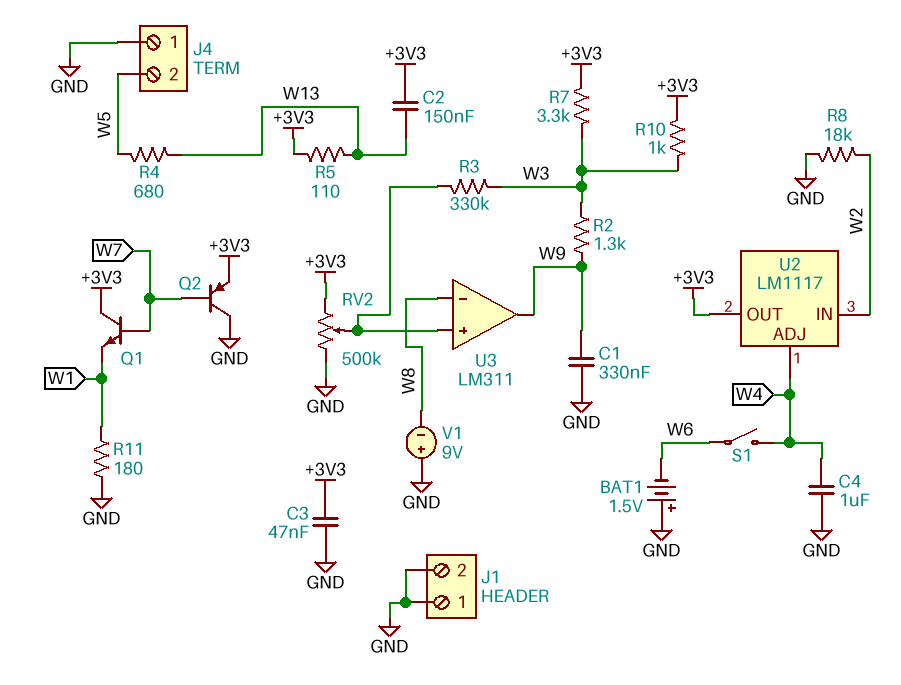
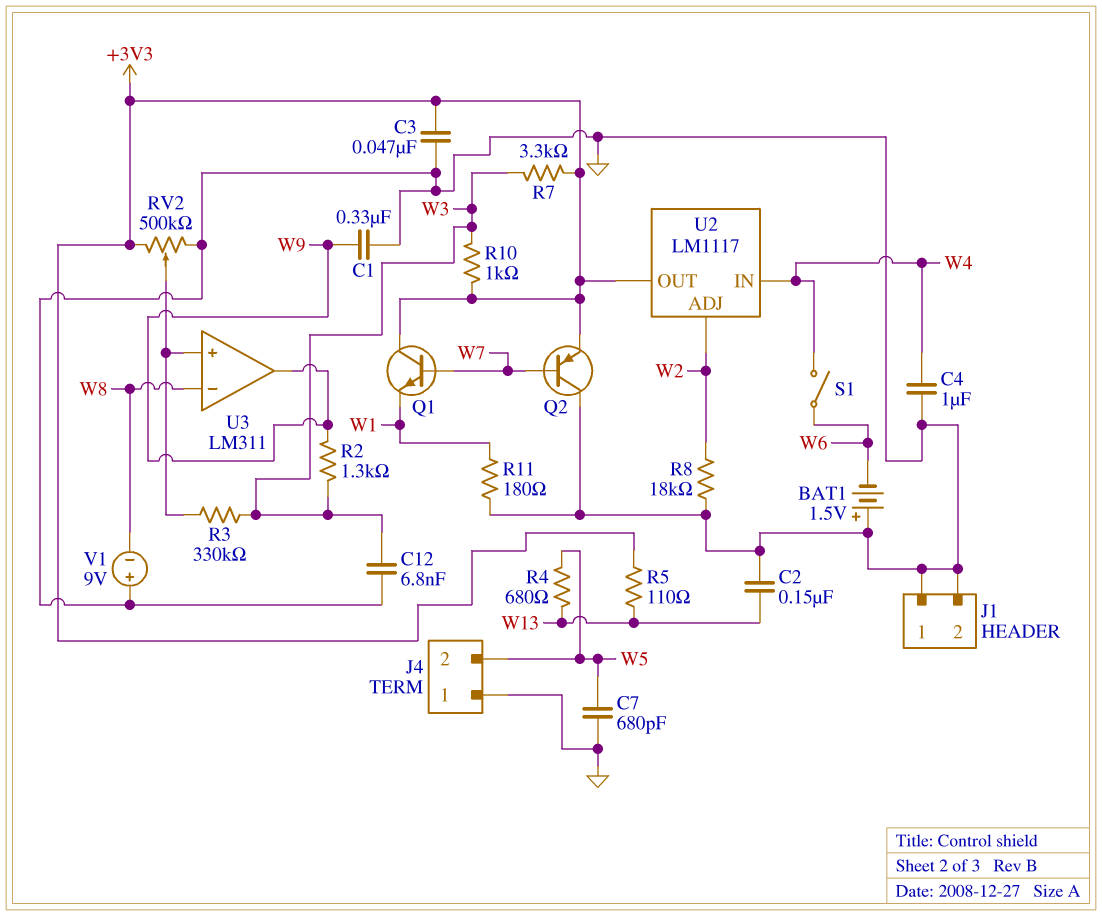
C2: 150nF (+3V3, W13) -> 150nF (GND, W13)
C7: none -> 680pF (GND, W5)
C12: none -> 6.8nF (GND, W3)
U2 pin ADJ: W4 -> W2
U2 pin IN: W2 -> W4

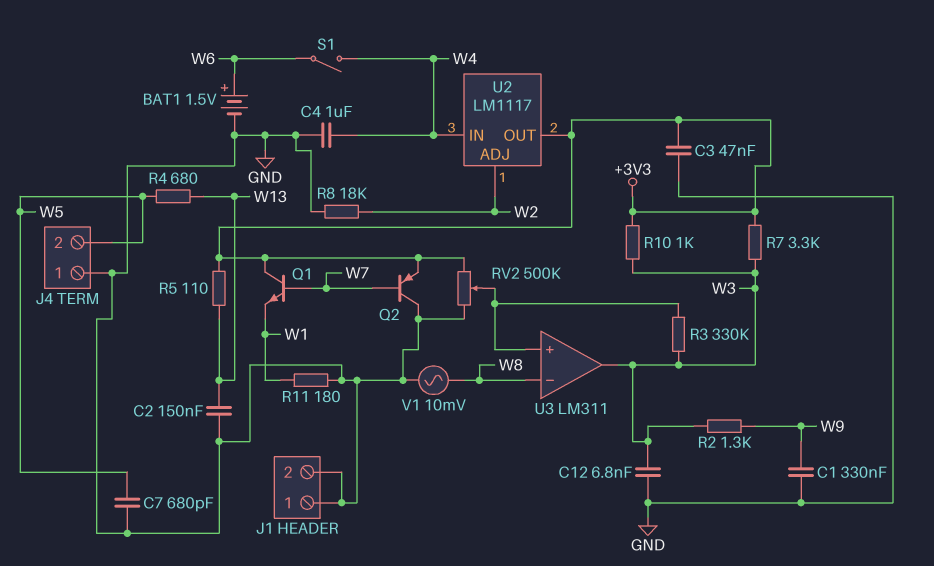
BAT1: 1.5V (plus GND, minus W6) -> 1.5V (plus W6, minus GND)
U3 pin out: W9 -> W3
V1: 9V (plus GND, minus W8) -> AC 10mV (GND, W8)

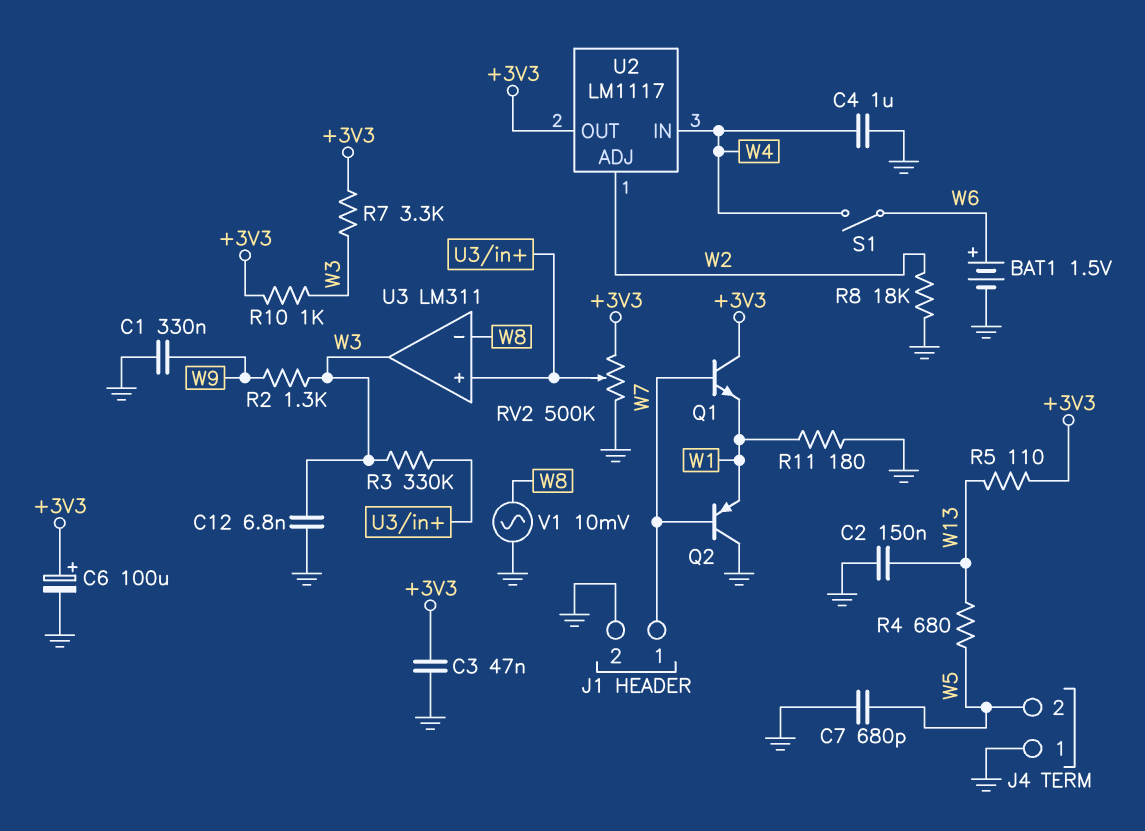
C6: none -> 100uF (plus +3V3, minus GND)
J1 pin 1: GND -> W7
Q2: PNP (B W7, C GND, E +3V3) -> PNP (B W7, C GND, E W1)

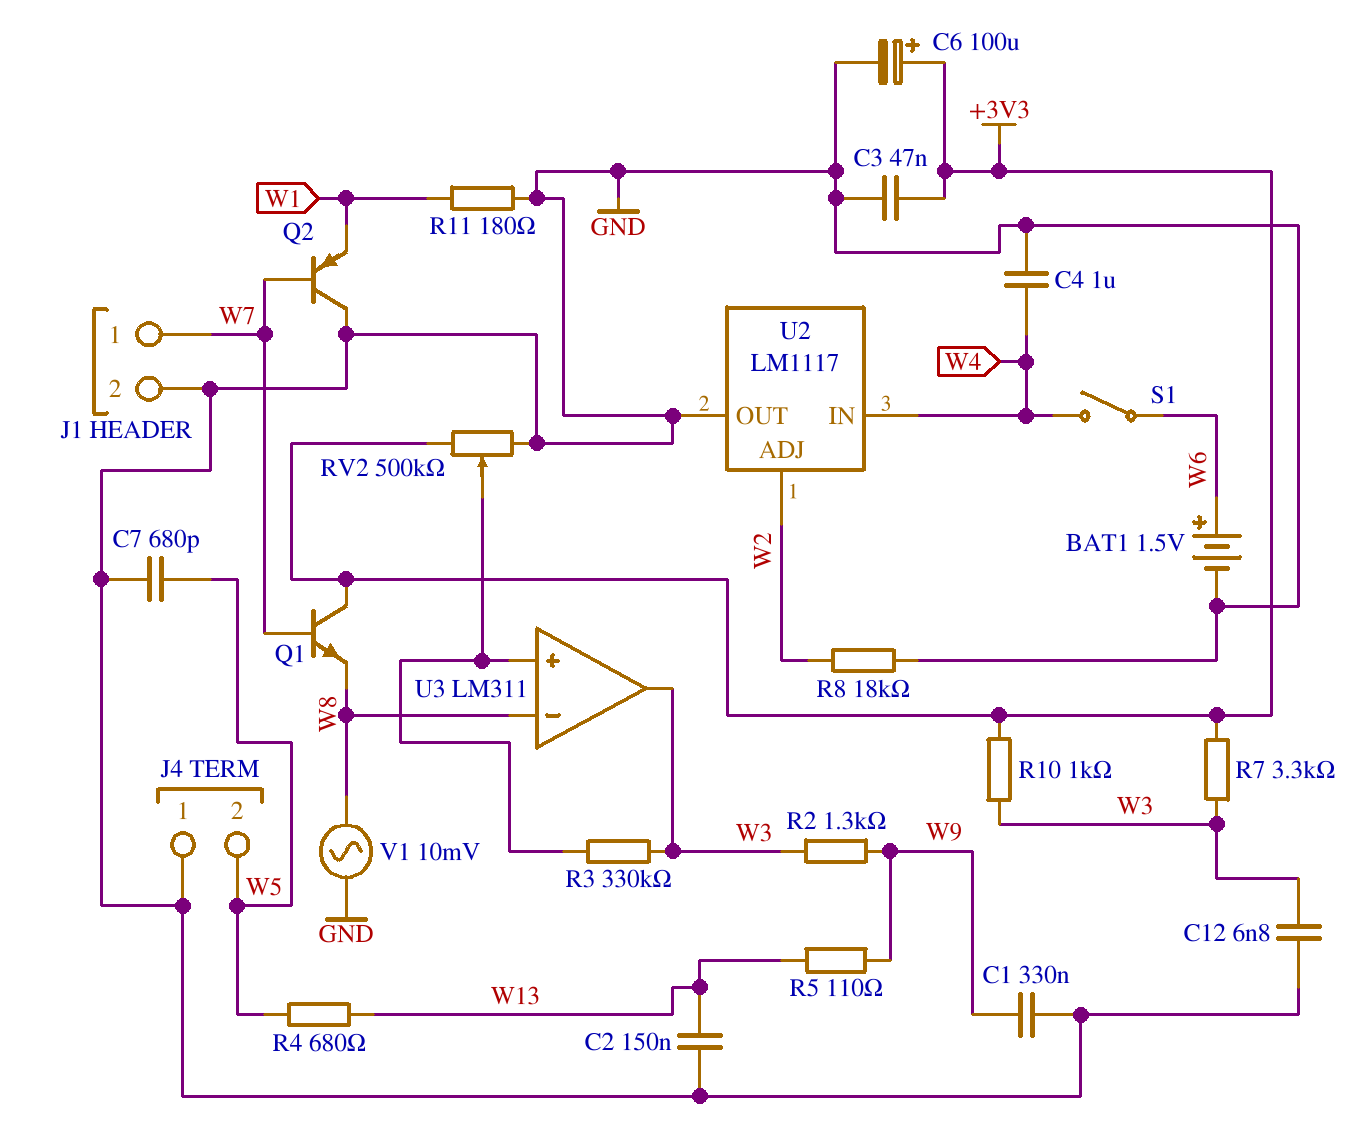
Q1: NPN (B W7, C +3V3, E W1) -> NPN (B W7, C +3V3, E W8)
R5: 110 (+3V3, W13) -> 110 (W9, W13)
U2 pin OUT: +3V3 -> GND

